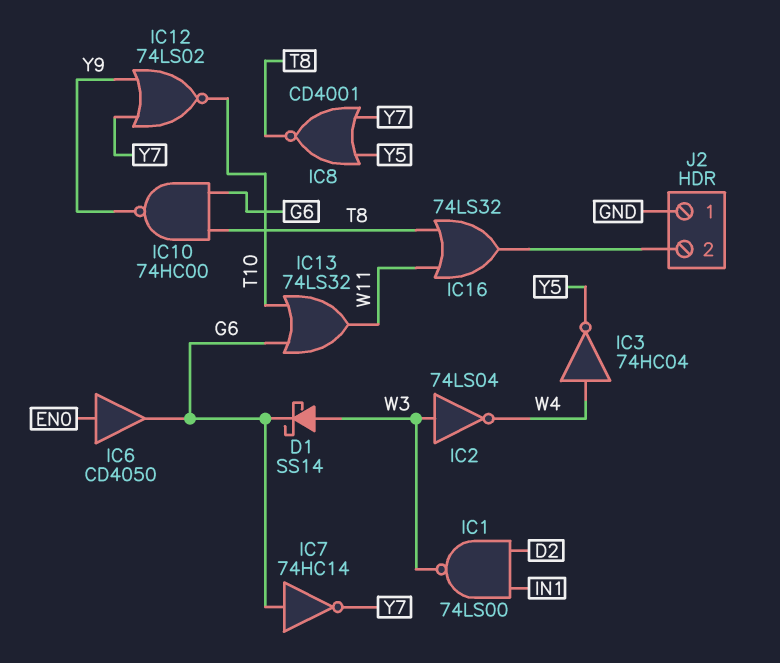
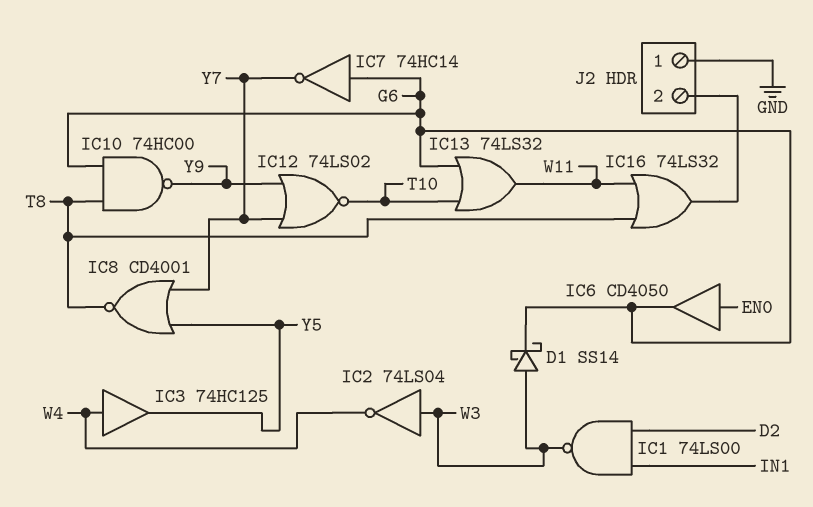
IC3: NOT 74HC04 (in W4, out Y5) -> buffer 74HC125 (in W4, out Y5)

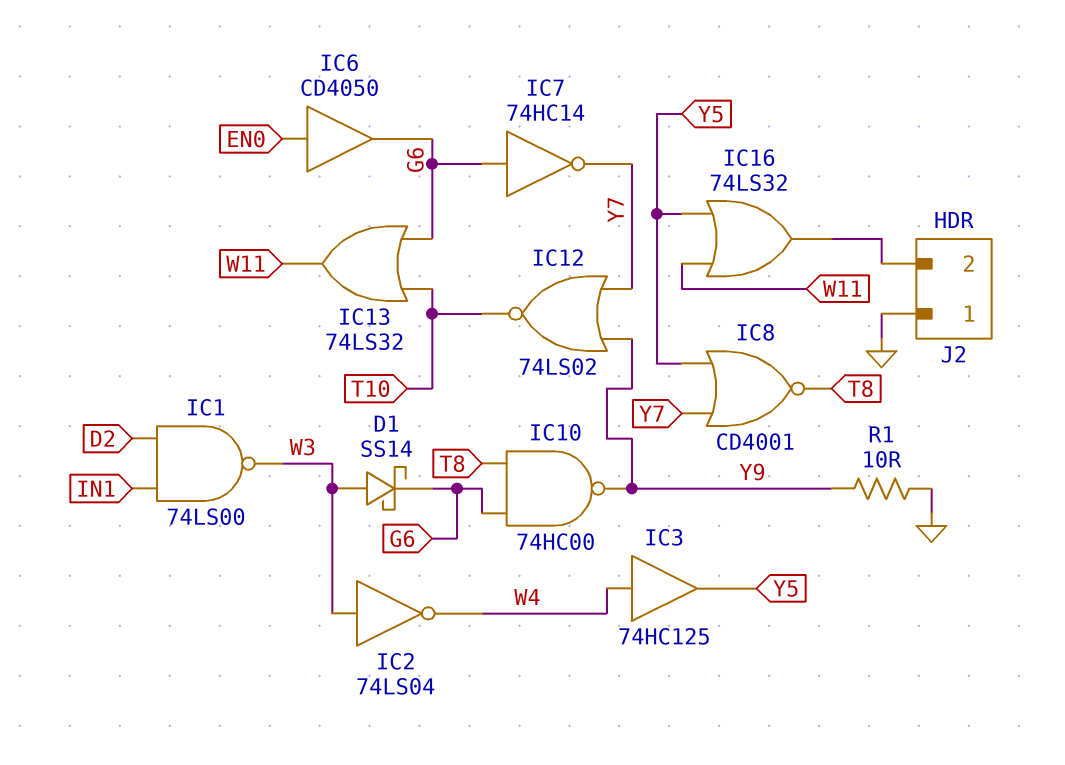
IC16: OR 74LS32 (in T8, in W11, out J2/2) -> OR 74LS32 (in W11, in Y5, out J2/2)
R1: none -> 10 (GND, Y9)

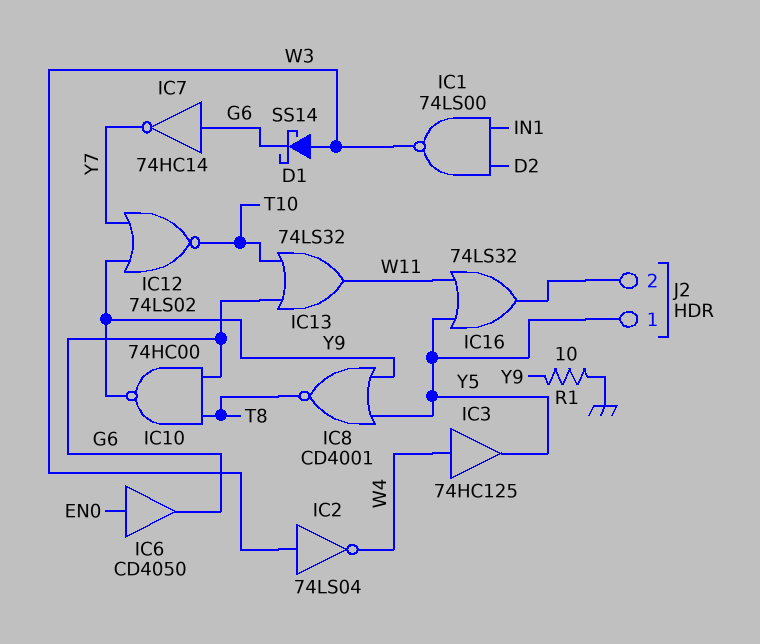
IC8: NOR CD4001 (in Y5, in Y7, out T8) -> NOR CD4001 (in Y5, in Y9, out T8)
J2 pin 1: GND -> Y5

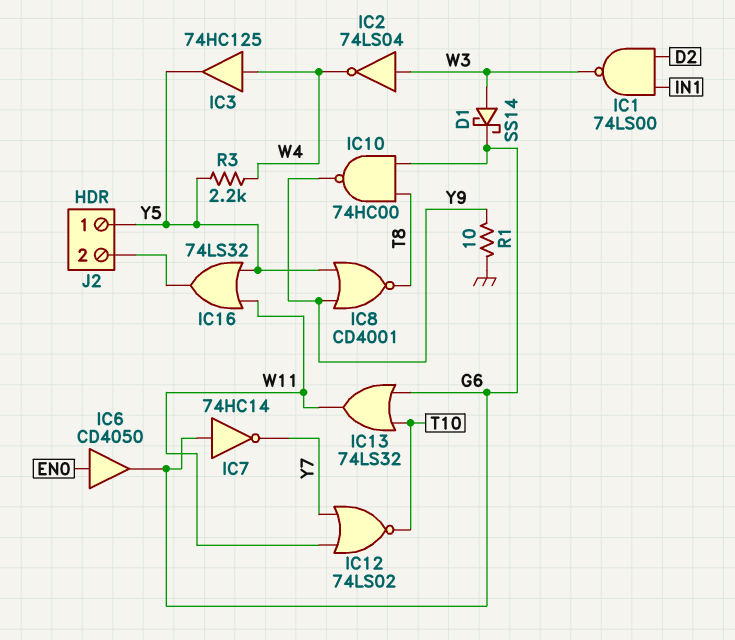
IC12: NOR 74LS02 (in Y7, in Y9, out T10) -> NOR 74LS02 (in W11, in Y7, out T10)
R3: none -> 2.2k (W4, Y5)

